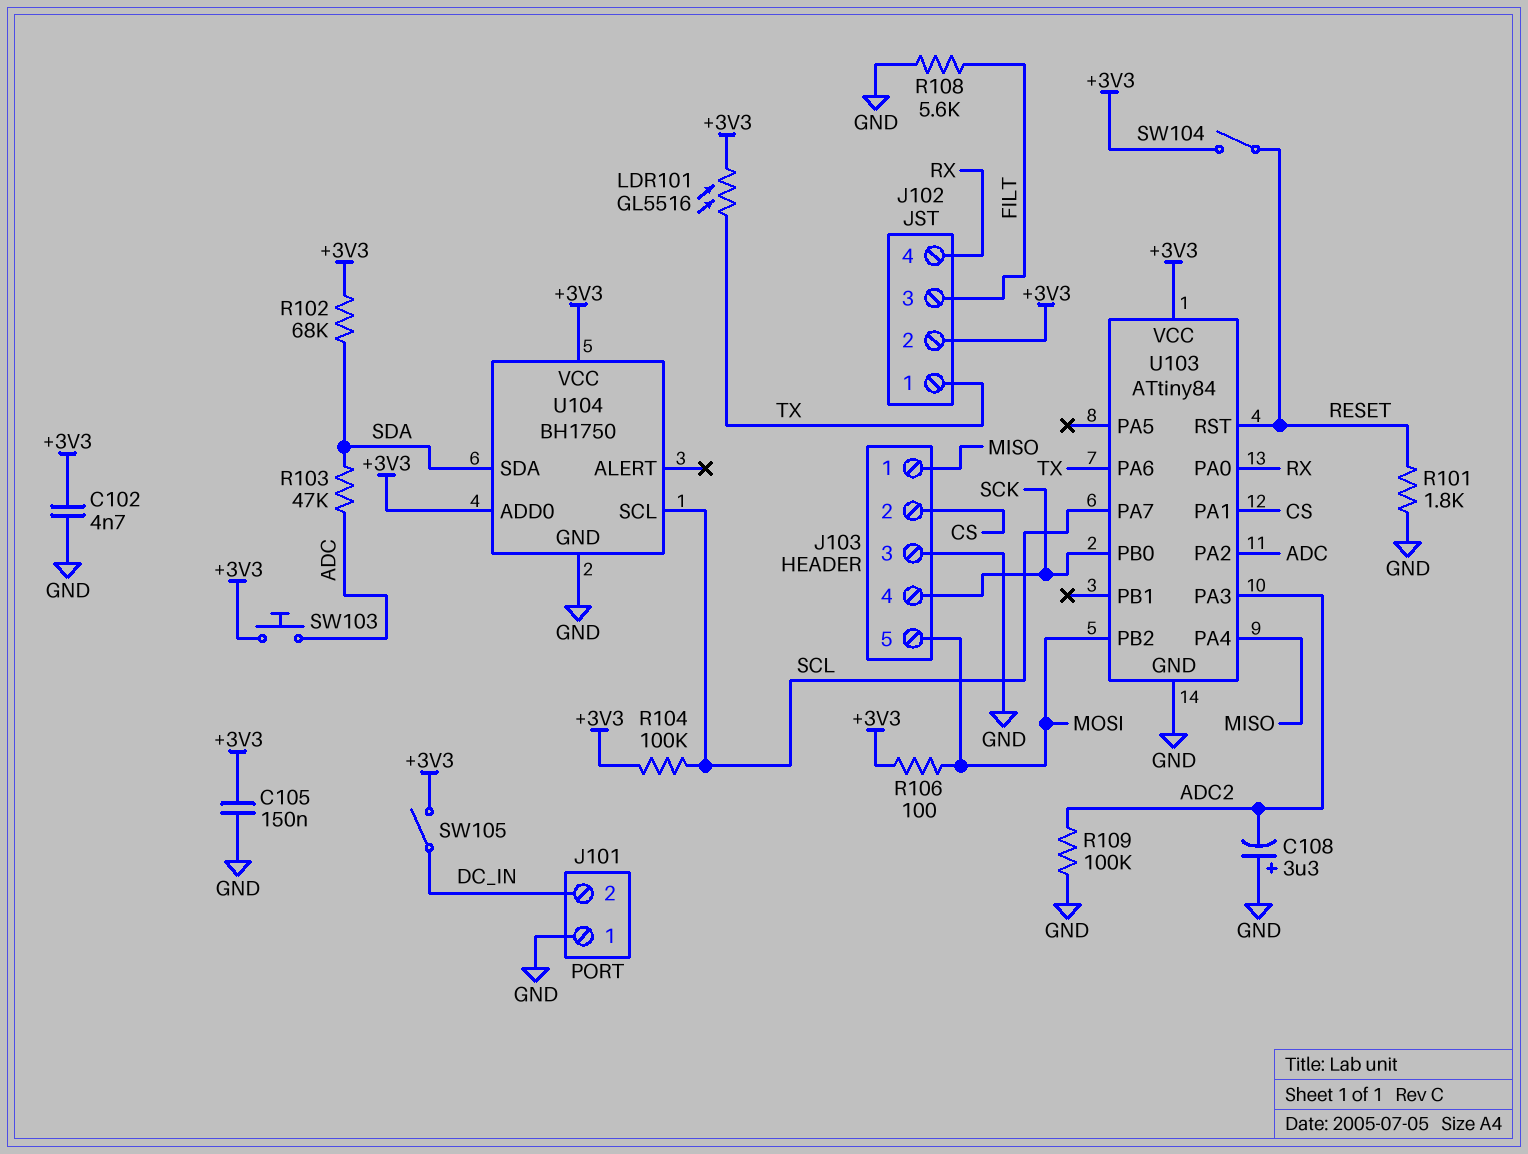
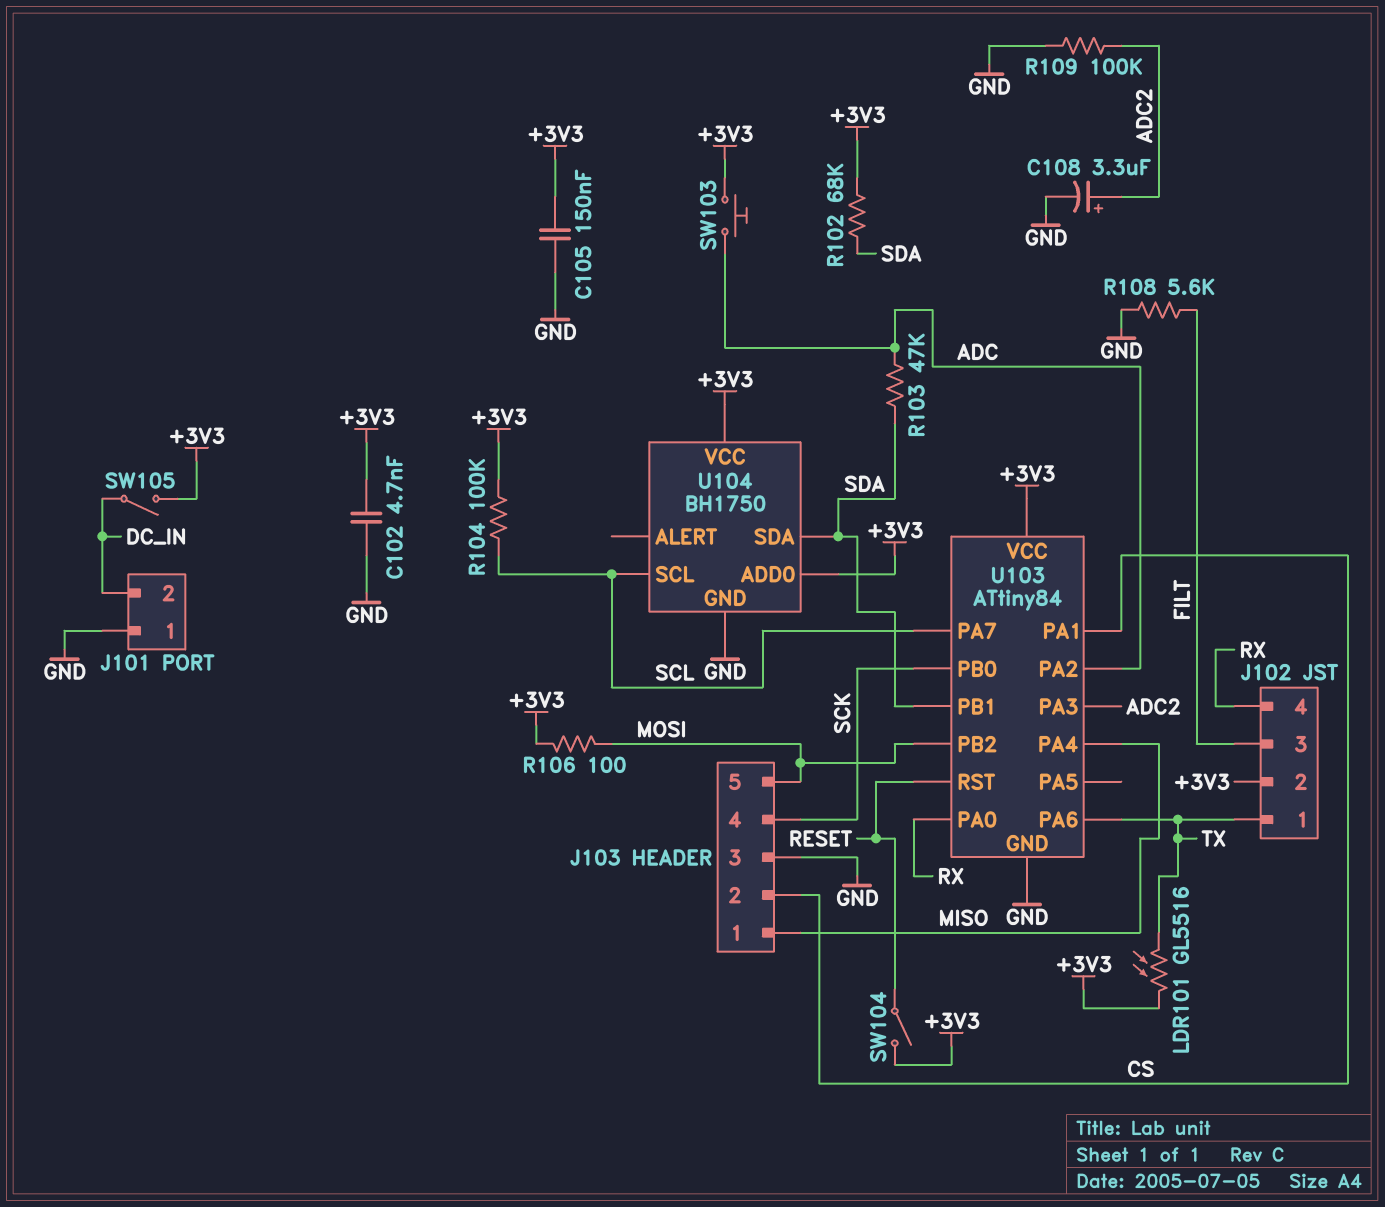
C108: 3.3uF (plus GND, minus ADC2) -> 3.3uF (plus ADC2, minus GND)
R101: 1.8k (GND, RESET) -> none
U103 pin PB1: none -> SDA

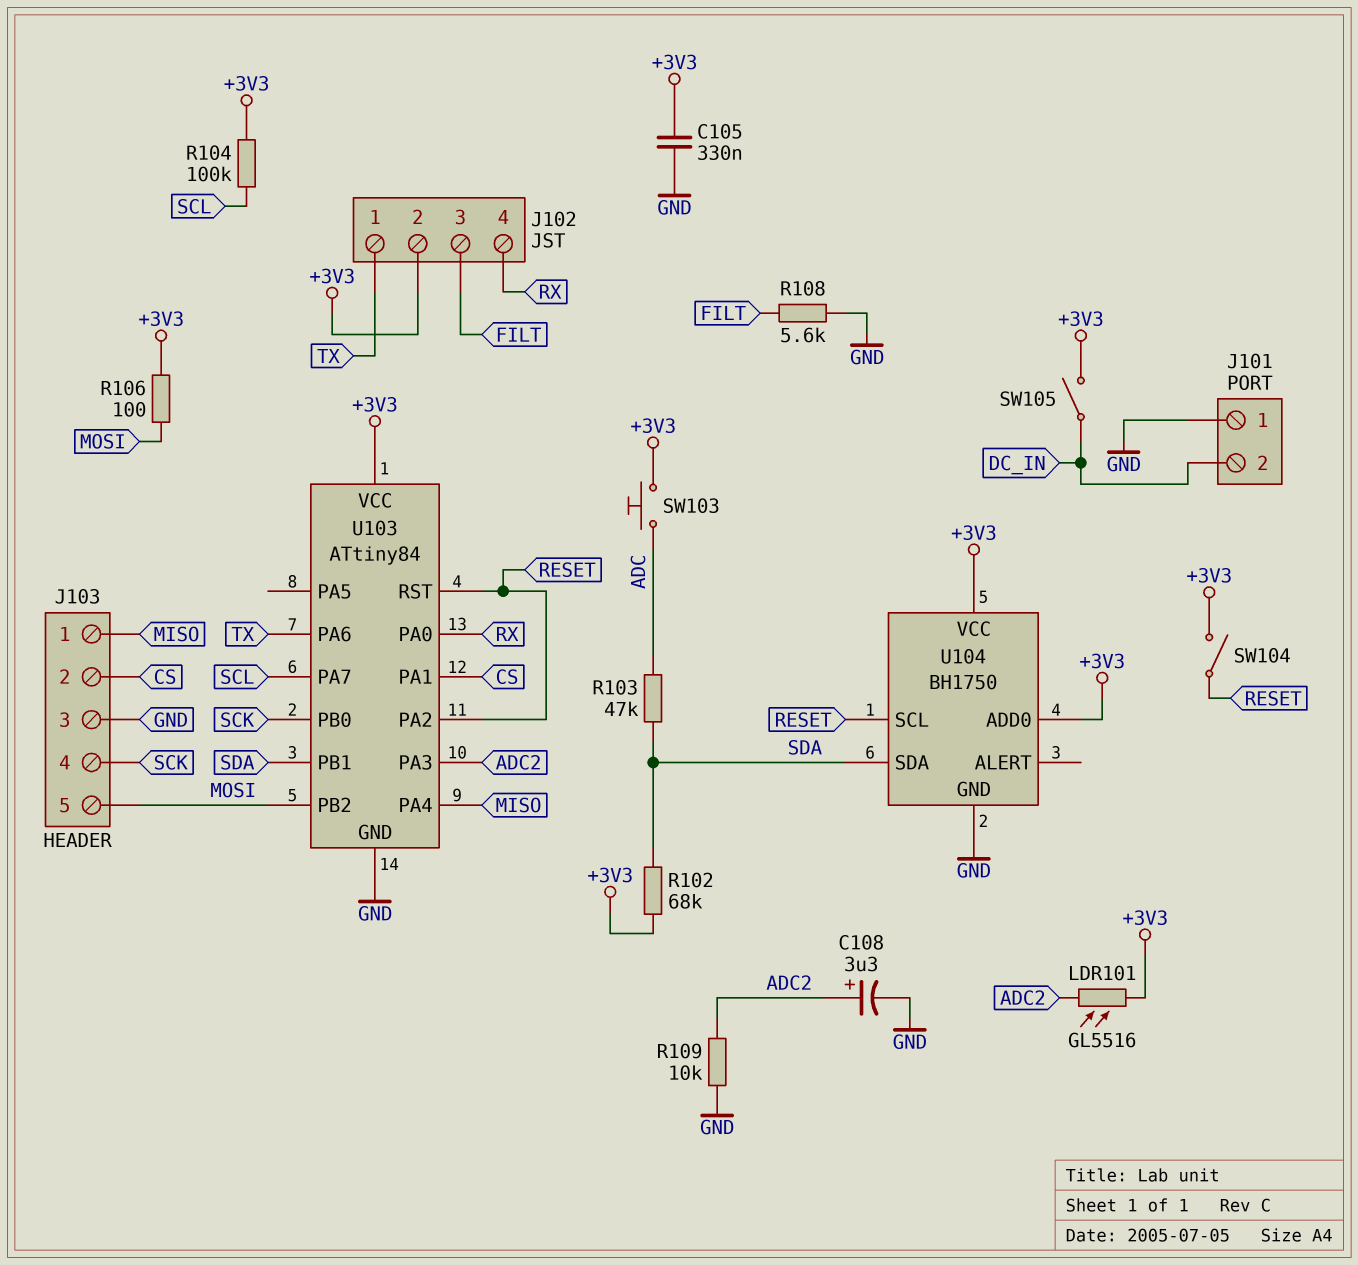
C102: 4.7nF (+3V3, GND) -> none
C105: 150nF (+3V3, GND) -> 330nF (+3V3, GND)
LDR101: GL5516 (+3V3, TX) -> GL5516 (+3V3, ADC2)
R109: 100k (ADC2, GND) -> 10k (ADC2, GND)
U103 pin PA2: ADC -> RESET
U104 pin SCL: SCL -> RESET

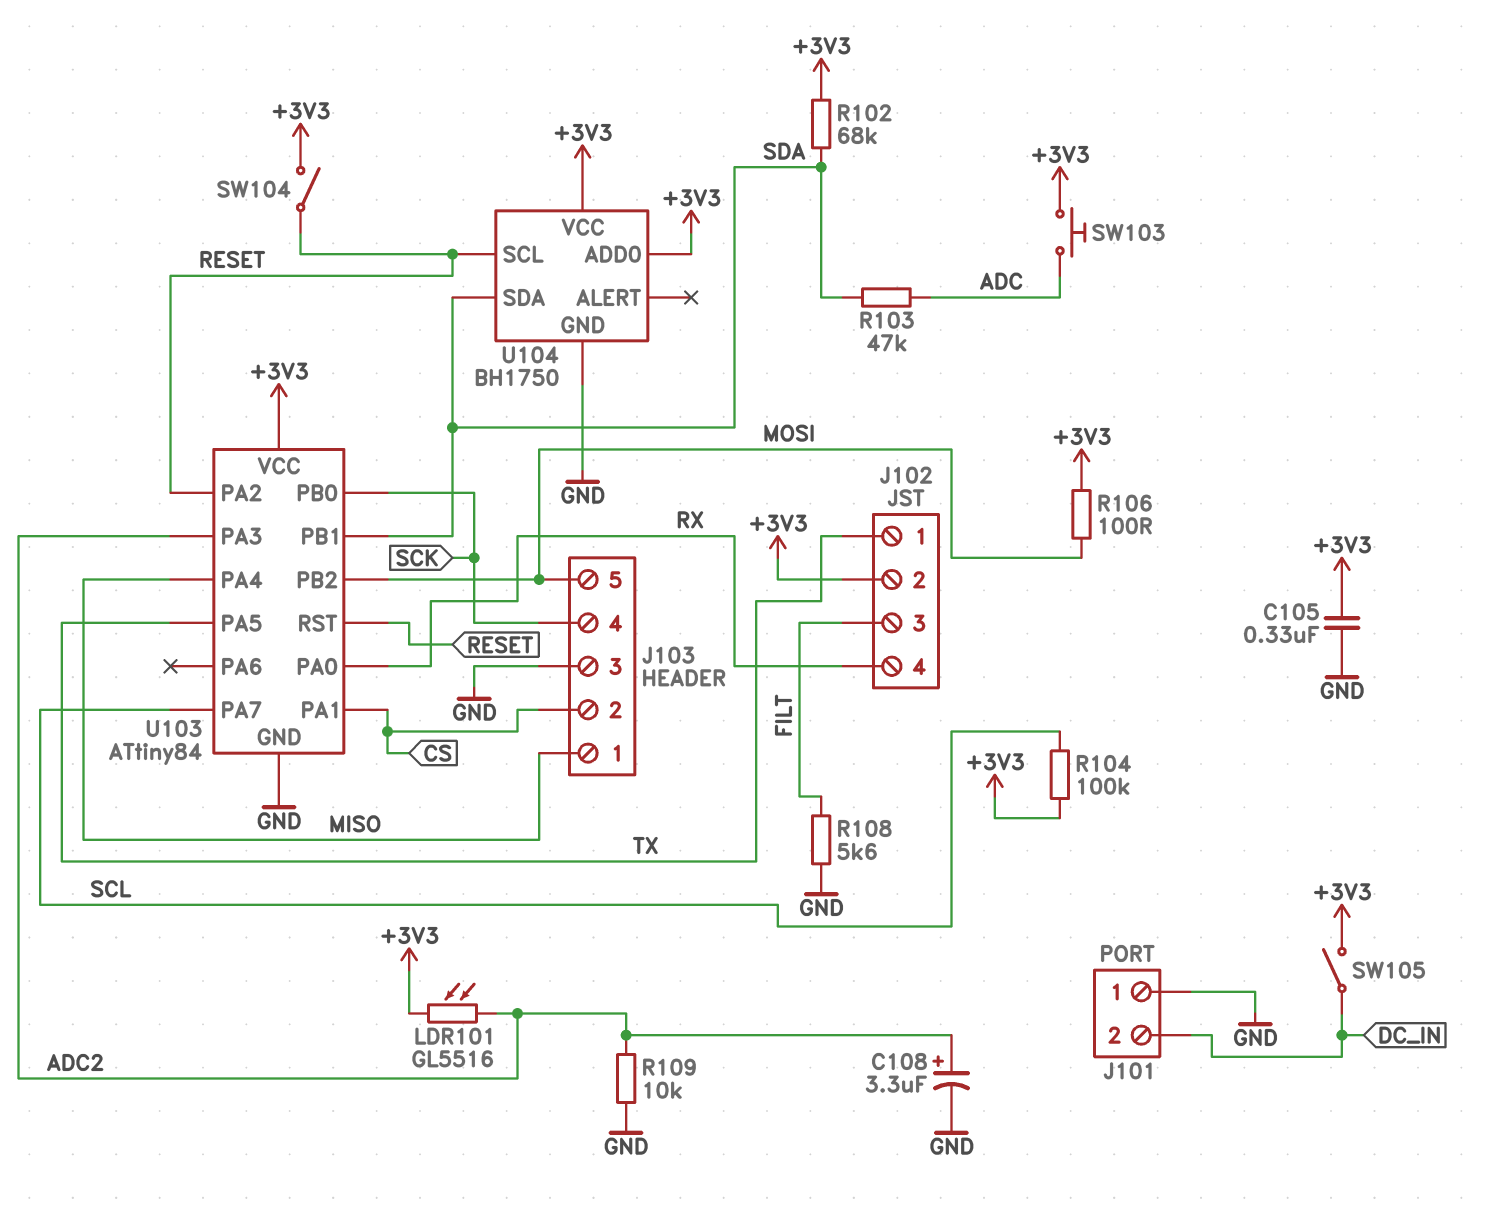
U103 pin PA5: none -> TX
U103 pin PA6: TX -> none

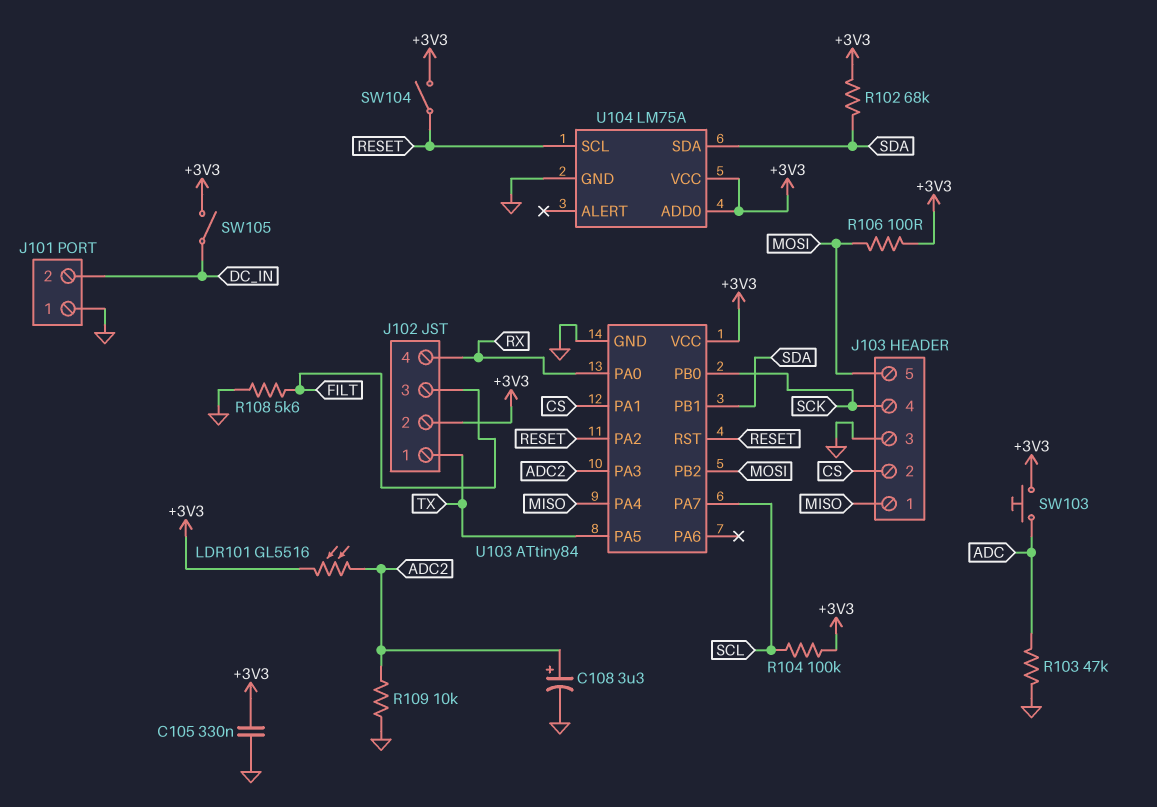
R103: 47k (ADC, SDA) -> 47k (ADC, GND)
U104: BH1750 -> LM75A

